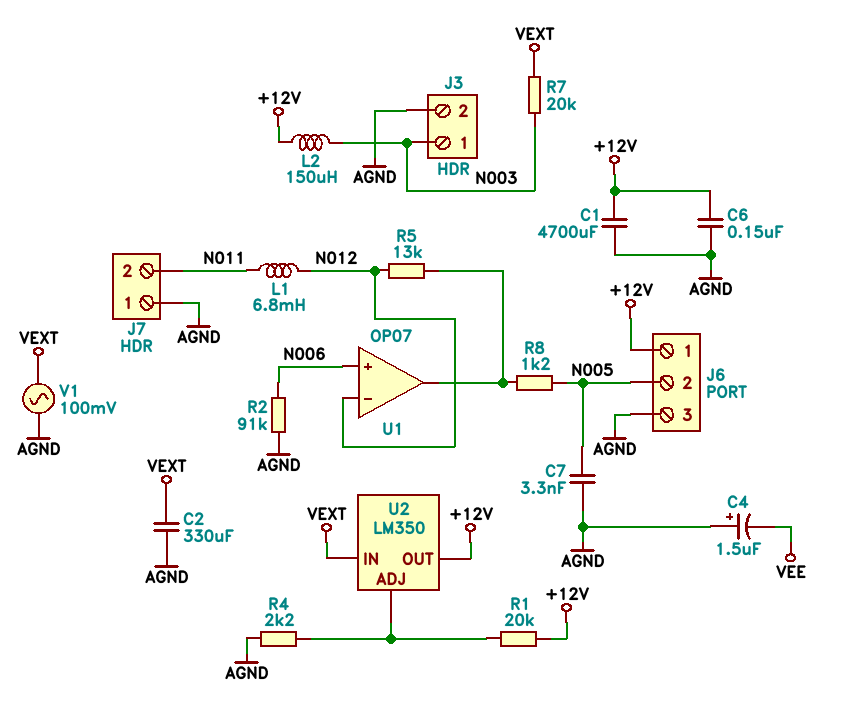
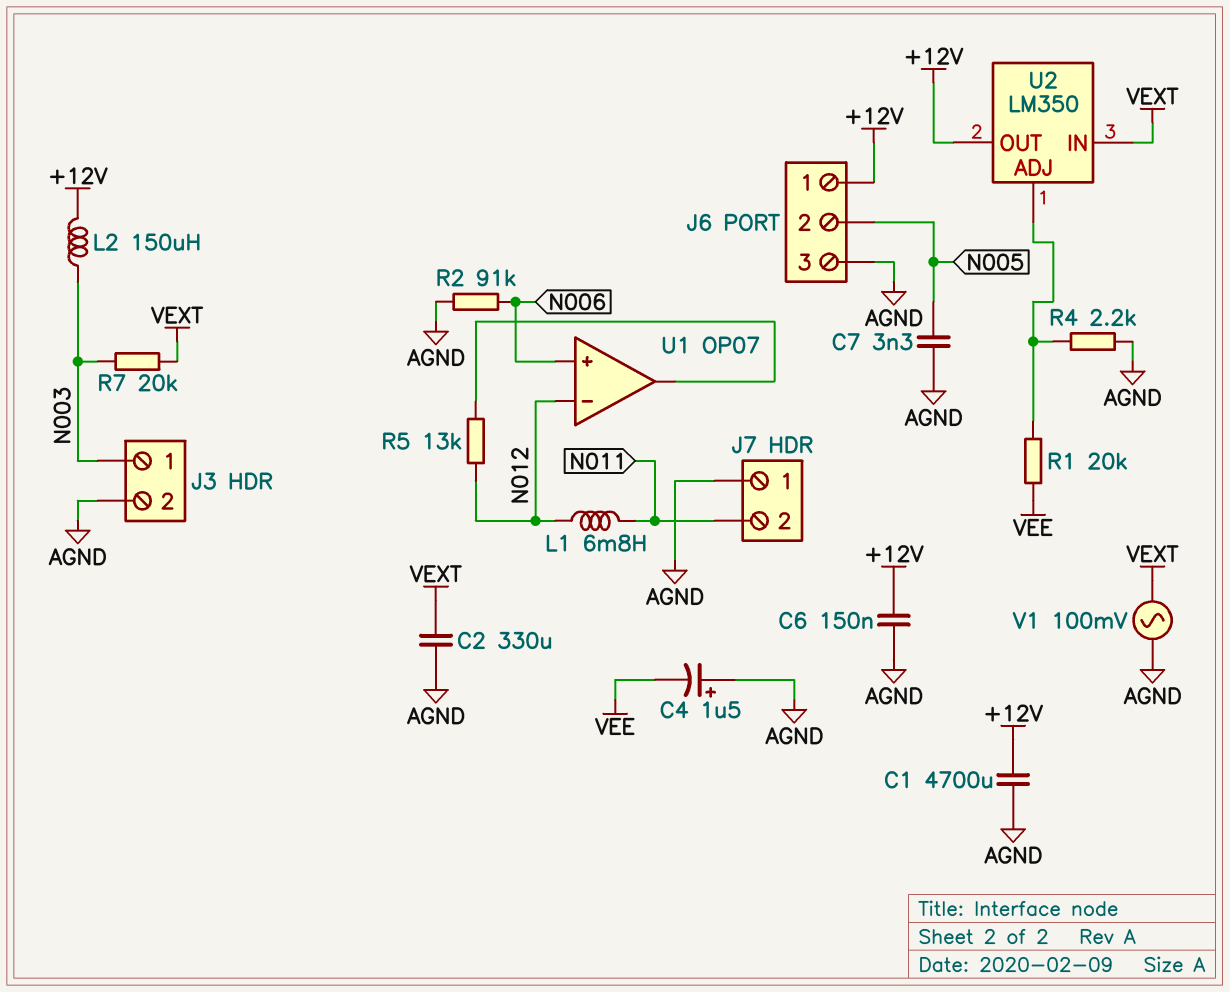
R1: 20k (+12V, U2/ADJ) -> 20k (U2/ADJ, VEE)
R8: 1.2k (N005, U1/out) -> none

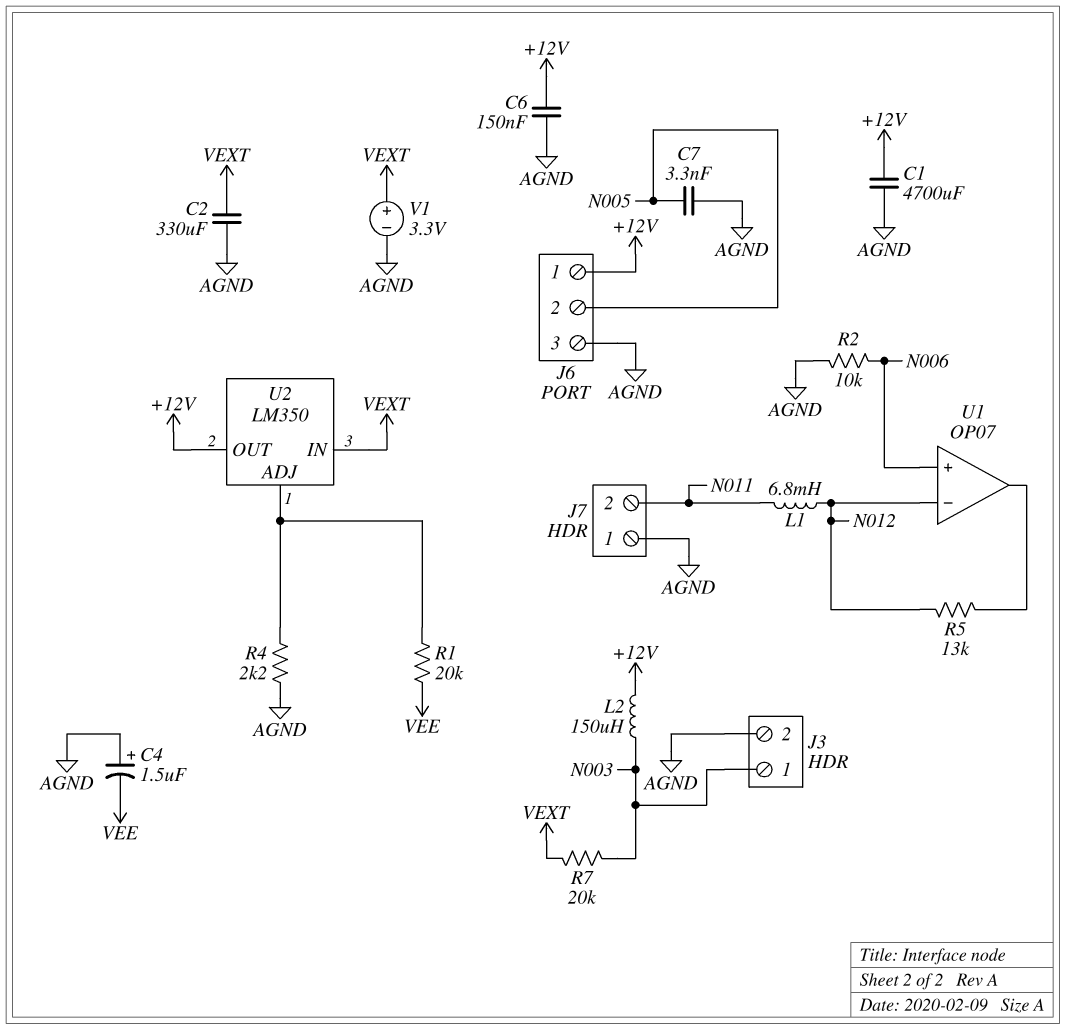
R2: 91k (AGND, N006) -> 10k (AGND, N006)
V1: AC 100mV (AGND, VEXT) -> 3.3V (plus VEXT, minus AGND)

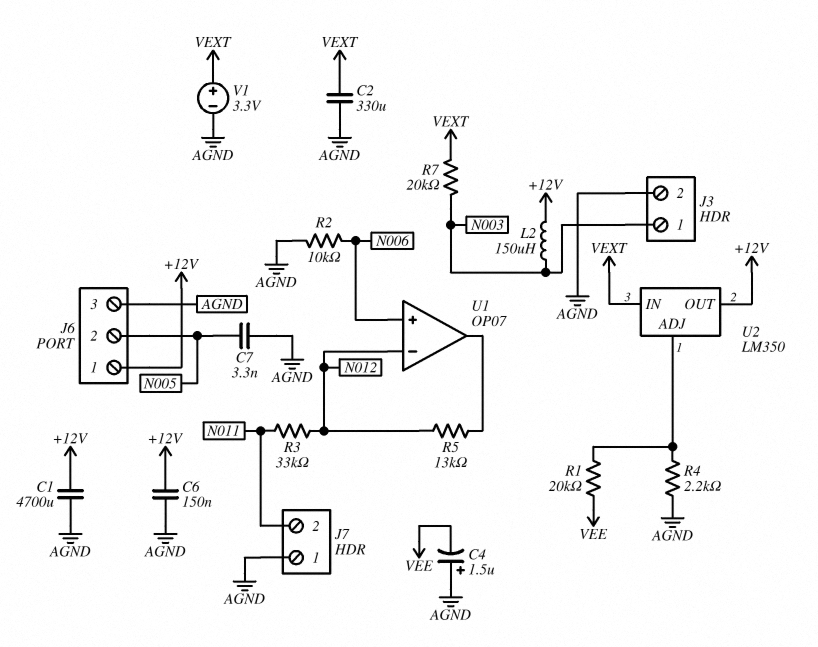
L1: 6.8mH (N011, N012) -> none
R3: none -> 33k (N011, N012)

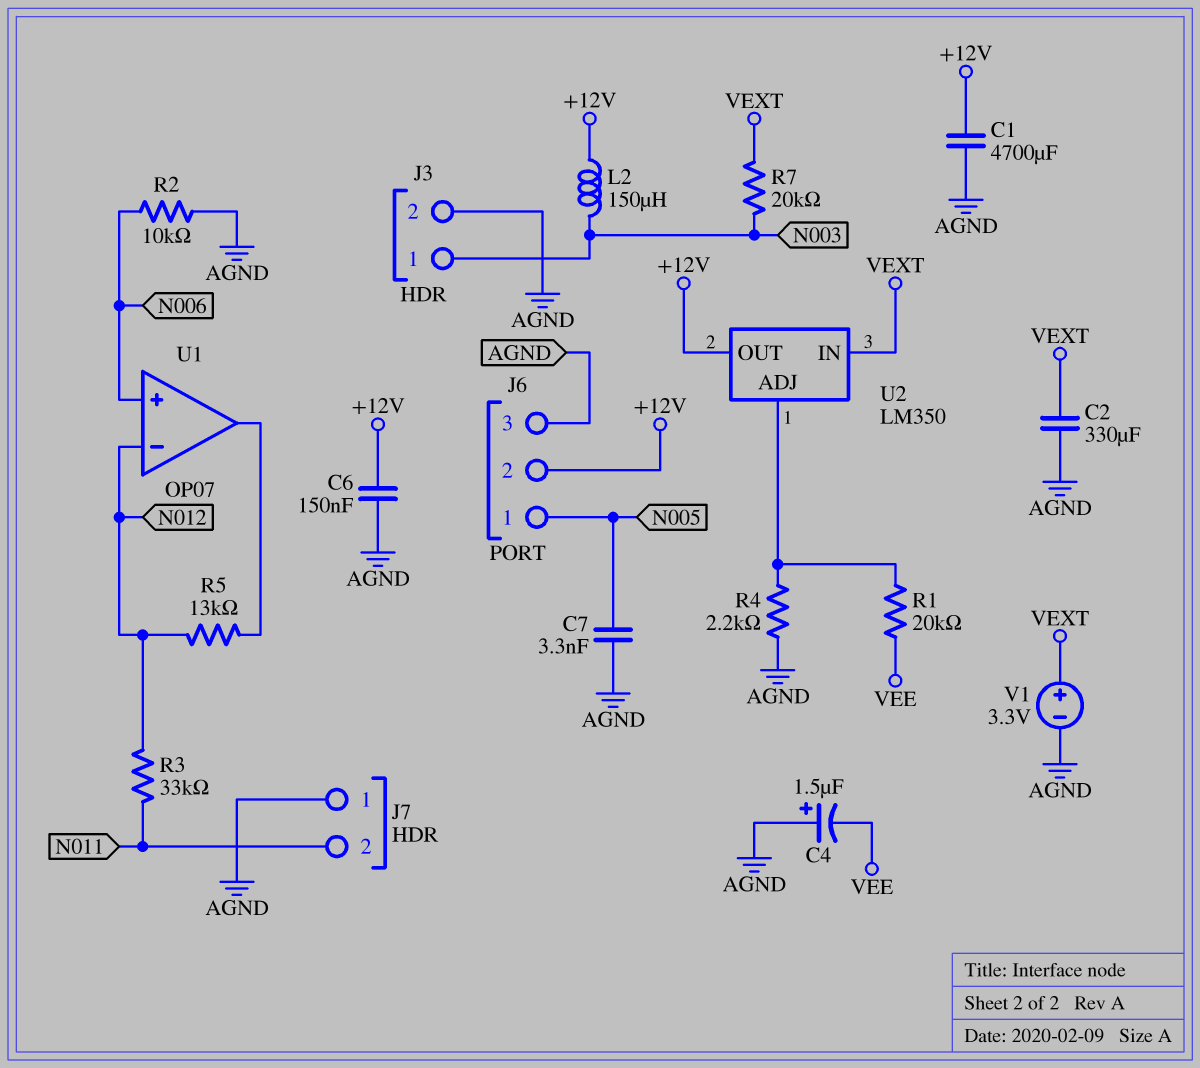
J6 pin 1: +12V -> N005
J6 pin 2: N005 -> +12V

